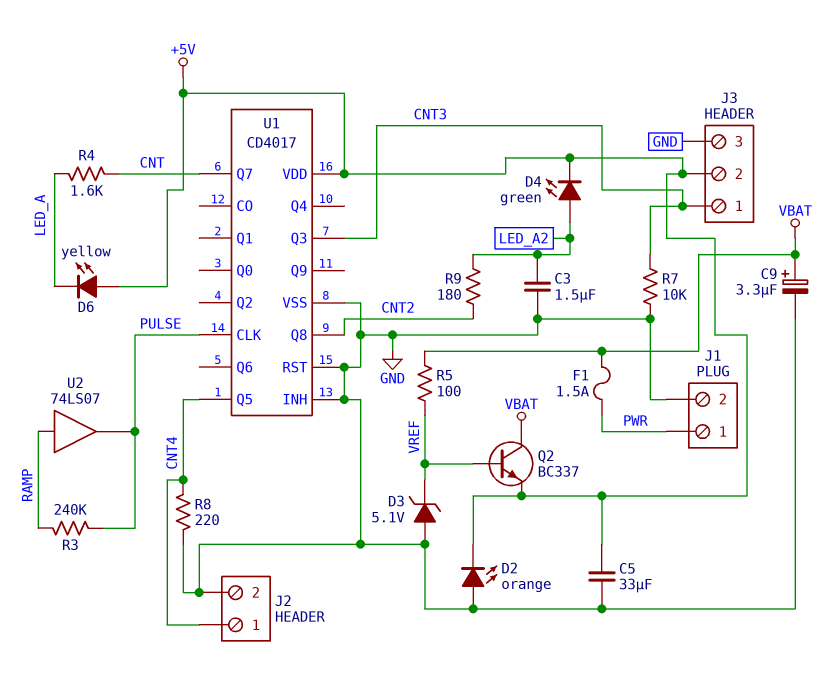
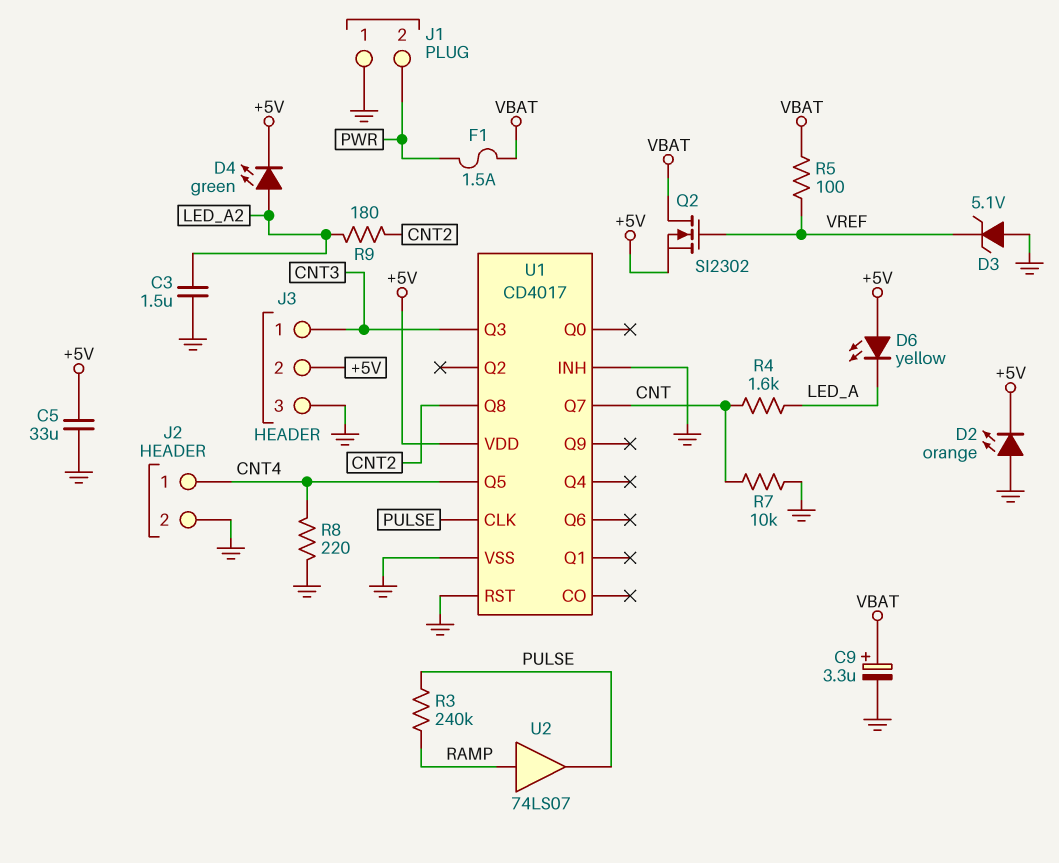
J1 pin 1: PWR -> GND
J1 pin 2: GND -> PWR
Q2: NPN BC337 (B VREF, C VBAT, E +5V) -> NMOS SI2302 (G VREF, D VBAT, S +5V)
R7: 10k (CNT3, GND) -> 10k (CNT, GND)

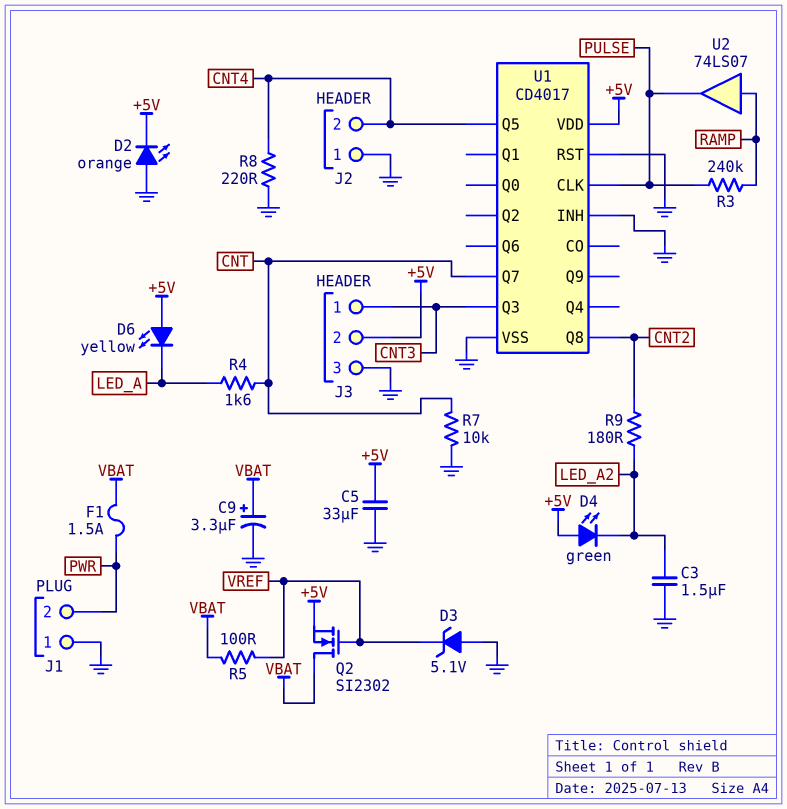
D4: LED green (A LED_A2, K +5V) -> LED green (A +5V, K LED_A2)
J2 pin 1: CNT4 -> GND
J2 pin 2: GND -> CNT4

